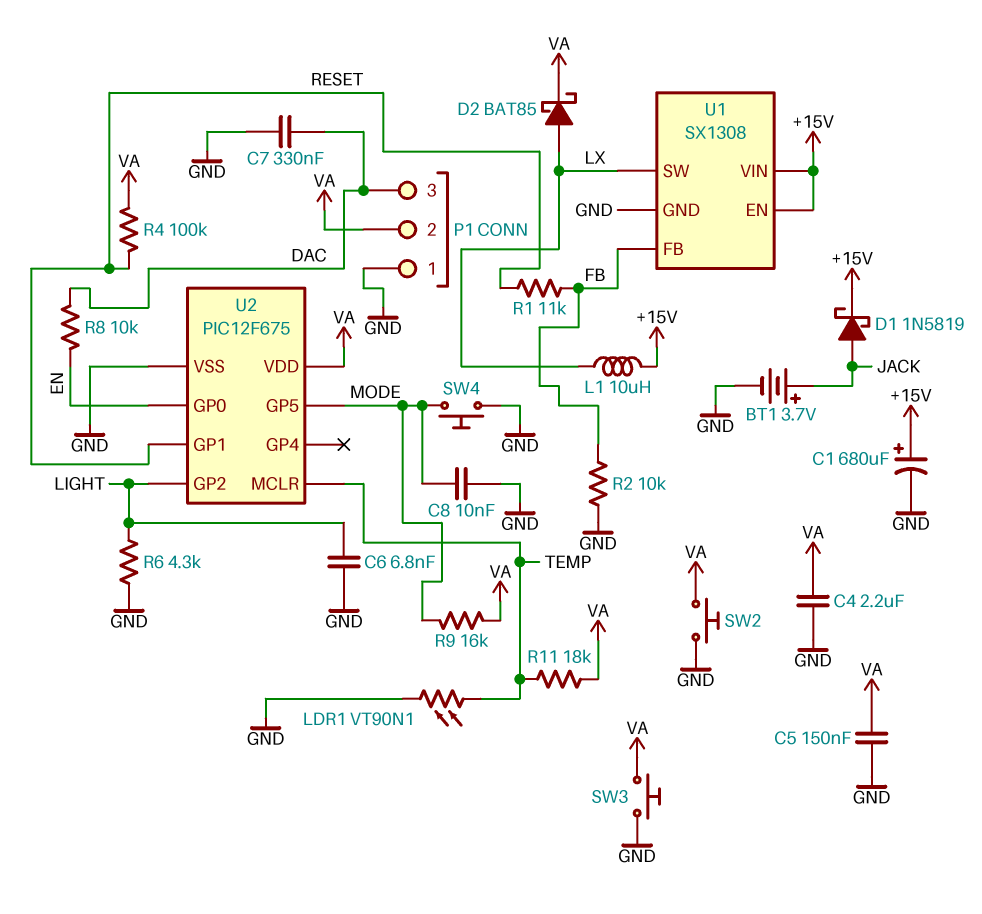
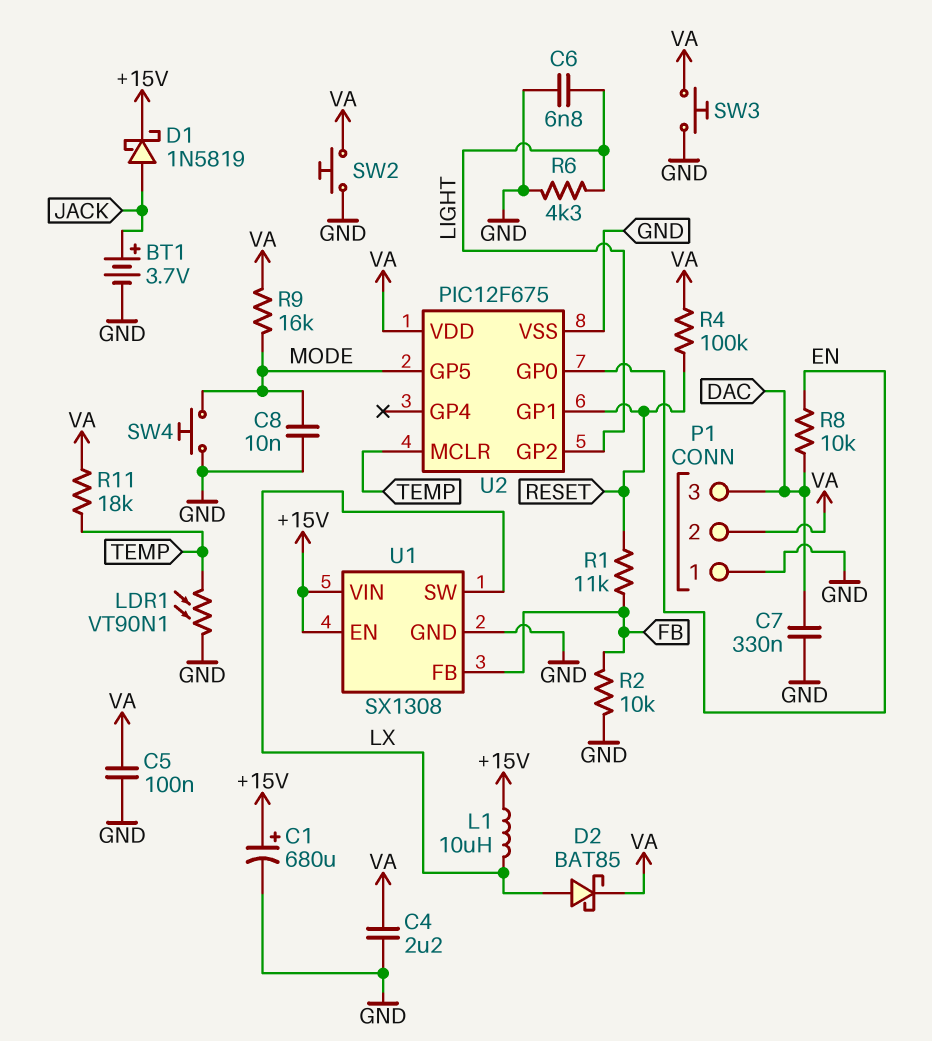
C5: 150nF (GND, VA) -> 100nF (GND, VA)

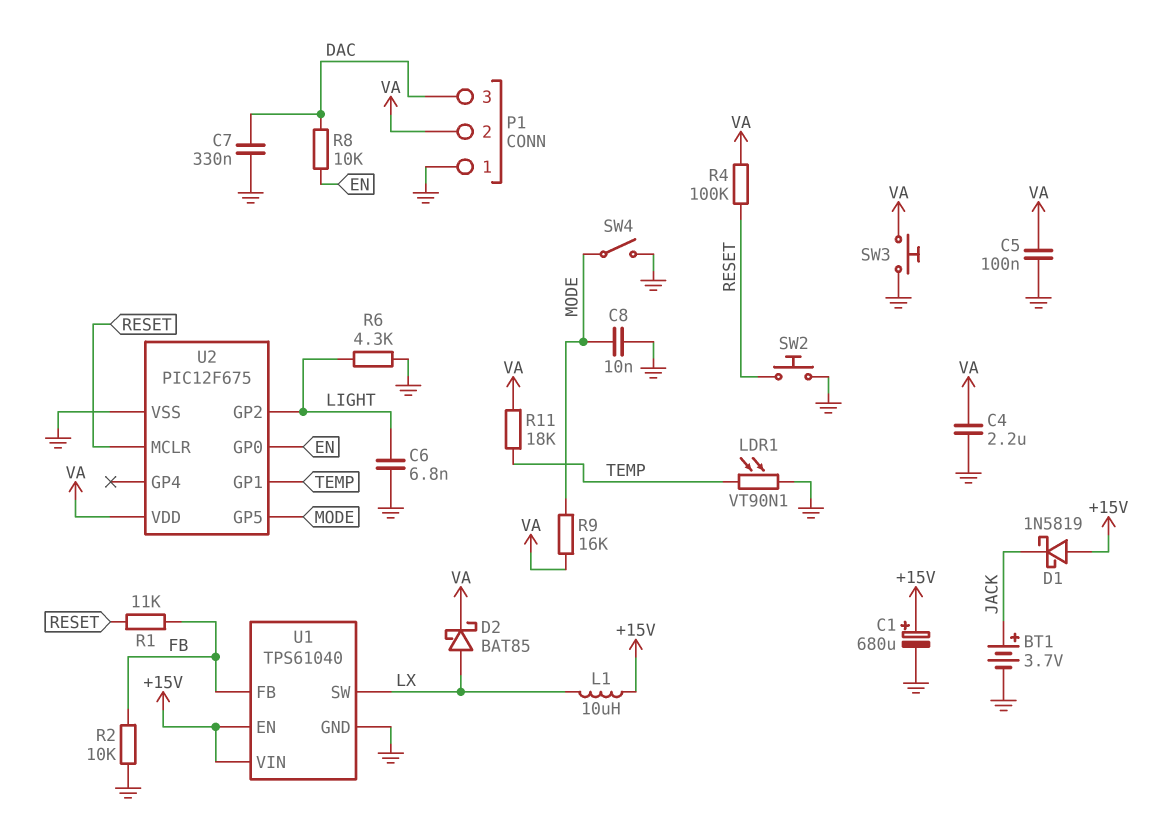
D1: schottky 1N5819 (A JACK, K +15V) -> schottky 1N5819 (A +15V, K JACK)
SW2: button (GND, VA) -> button (GND, RESET)
SW4: button (GND, MODE) -> switch (GND, MODE)
U1: SX1308 -> TPS61040
U2 pin GP1: RESET -> TEMP
U2 pin MCLR: TEMP -> RESET

